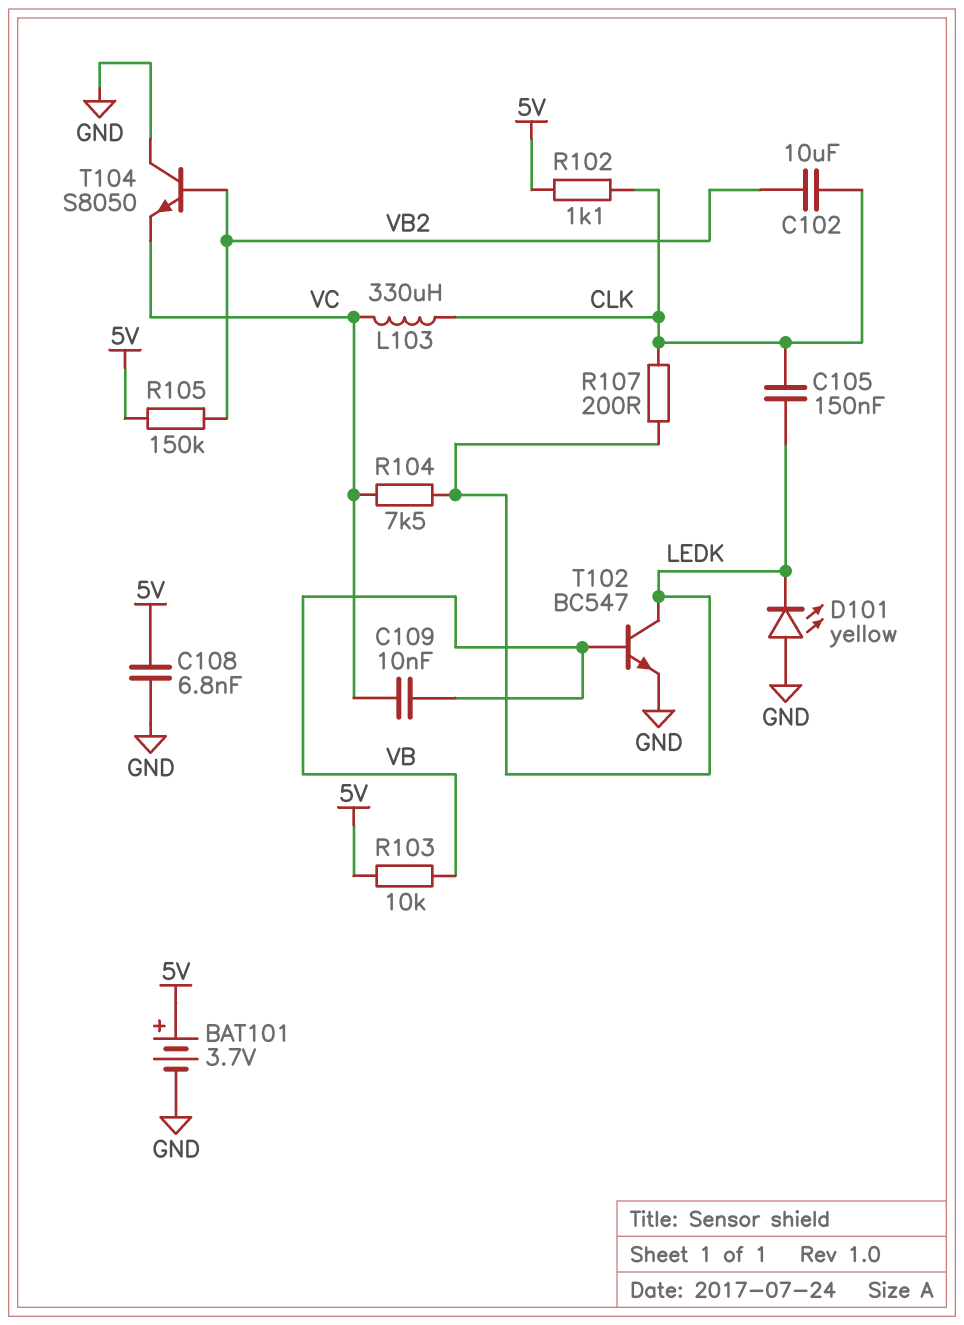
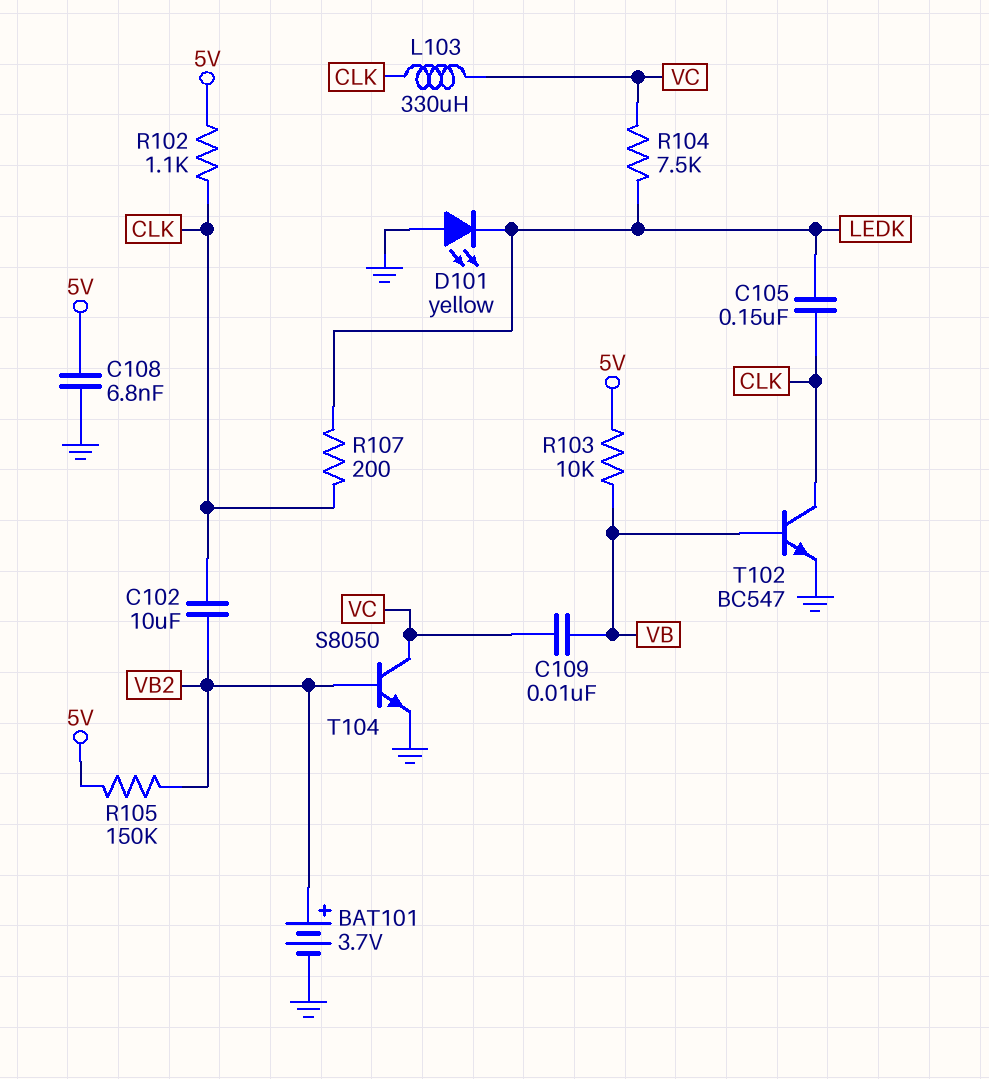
BAT101: 3.7V (plus 5V, minus GND) -> 3.7V (plus VB2, minus GND)
T102: NPN BC547 (B VB, C LEDK, E GND) -> NPN BC547 (B VB, C CLK, E GND)
T104: NPN S8050 (B VB2, C GND, E VC) -> NPN S8050 (B VB2, C VC, E GND)

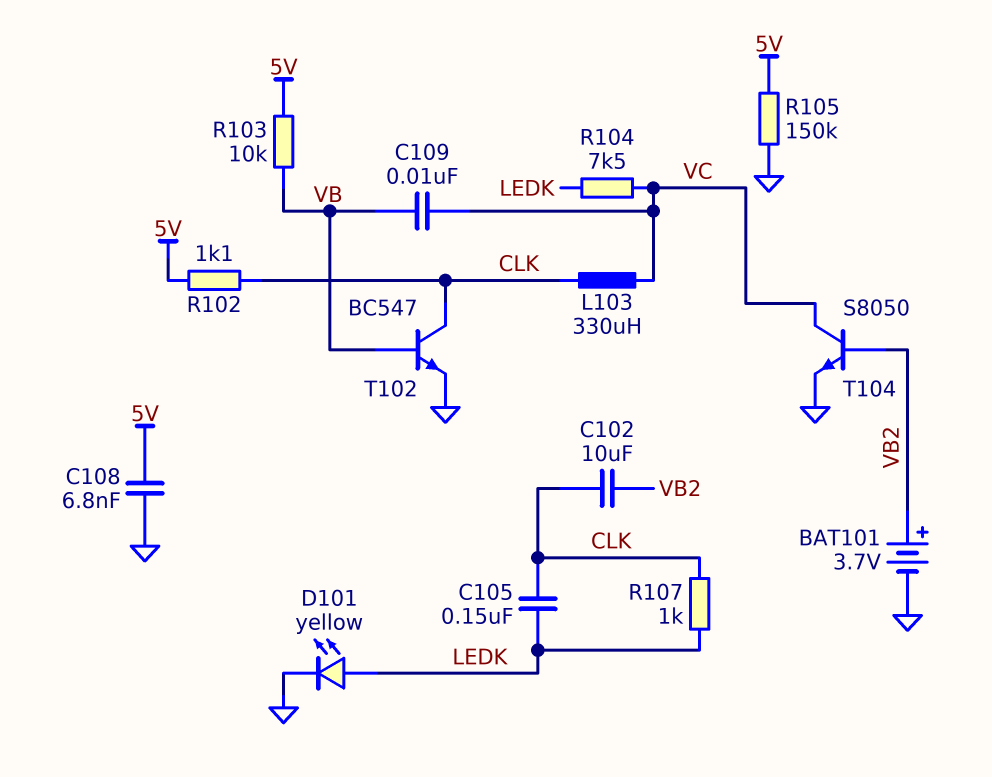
D101: LED yellow (A GND, K LEDK) -> LED yellow (A LEDK, K GND)
R105: 150k (5V, VB2) -> 150k (5V, GND)
R107: 200 (CLK, LEDK) -> 1k (CLK, LEDK)

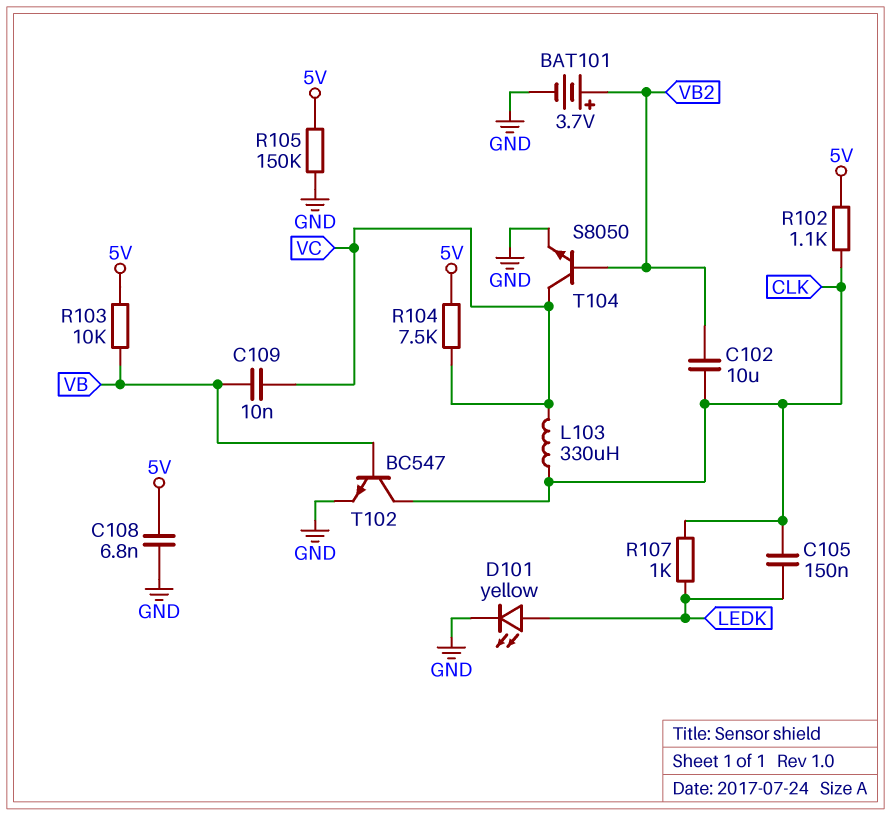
R104: 7.5k (LEDK, VC) -> 7.5k (5V, VC)

